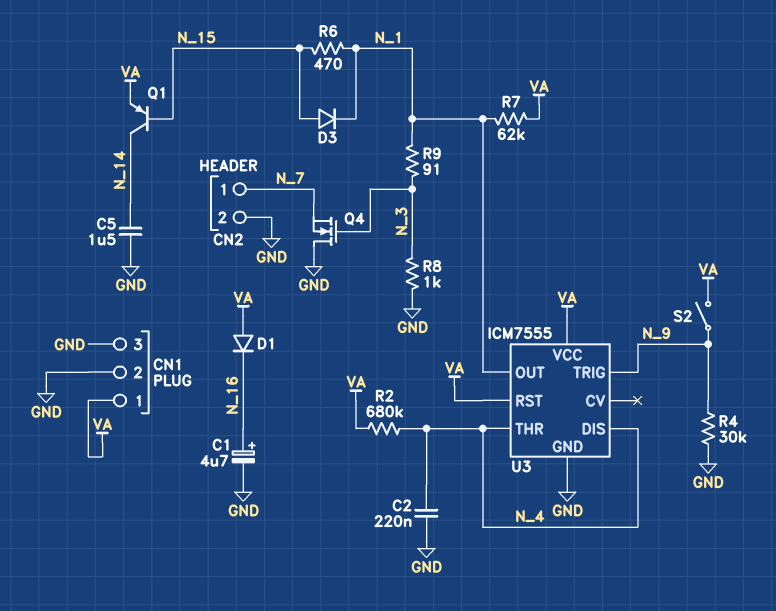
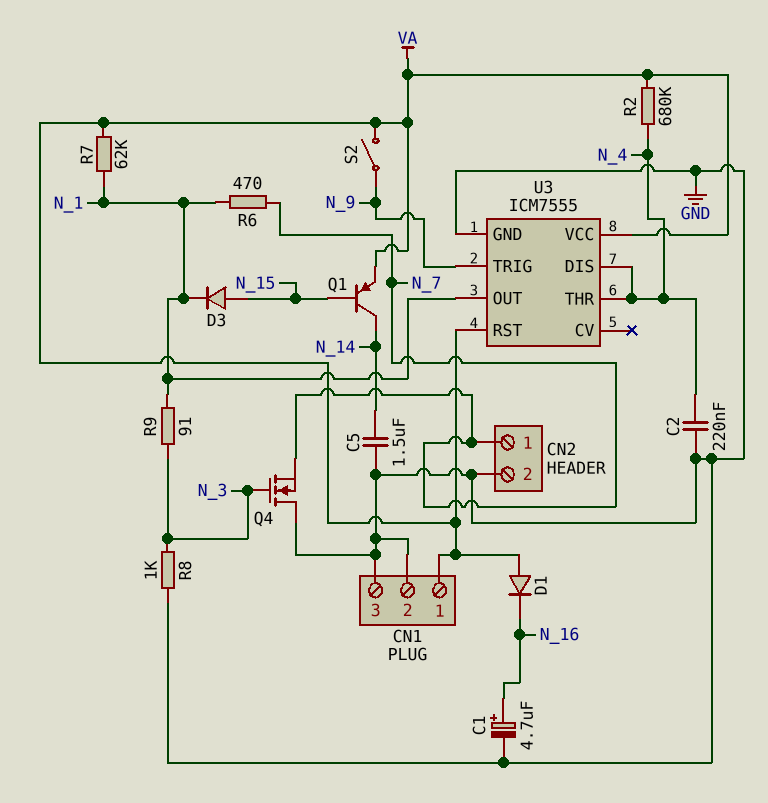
R4: 30k (GND, N_9) -> none
R6: 470 (N_1, N_15) -> 470 (N_1, N_7)

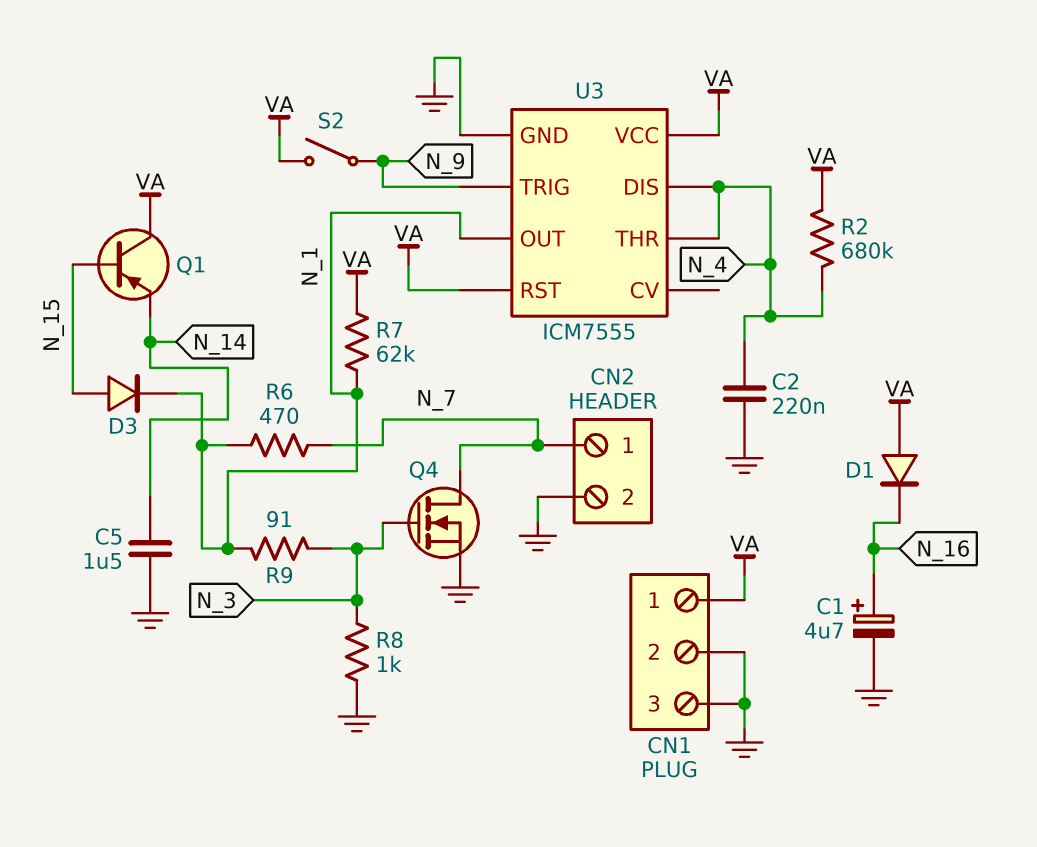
Q1: PNP (B N_15, C N_14, E VA) -> PNP (B N_15, C VA, E N_14)
Q4: NMOS (G N_3, D GND, S N_7) -> NMOS (G N_3, D N_7, S GND)

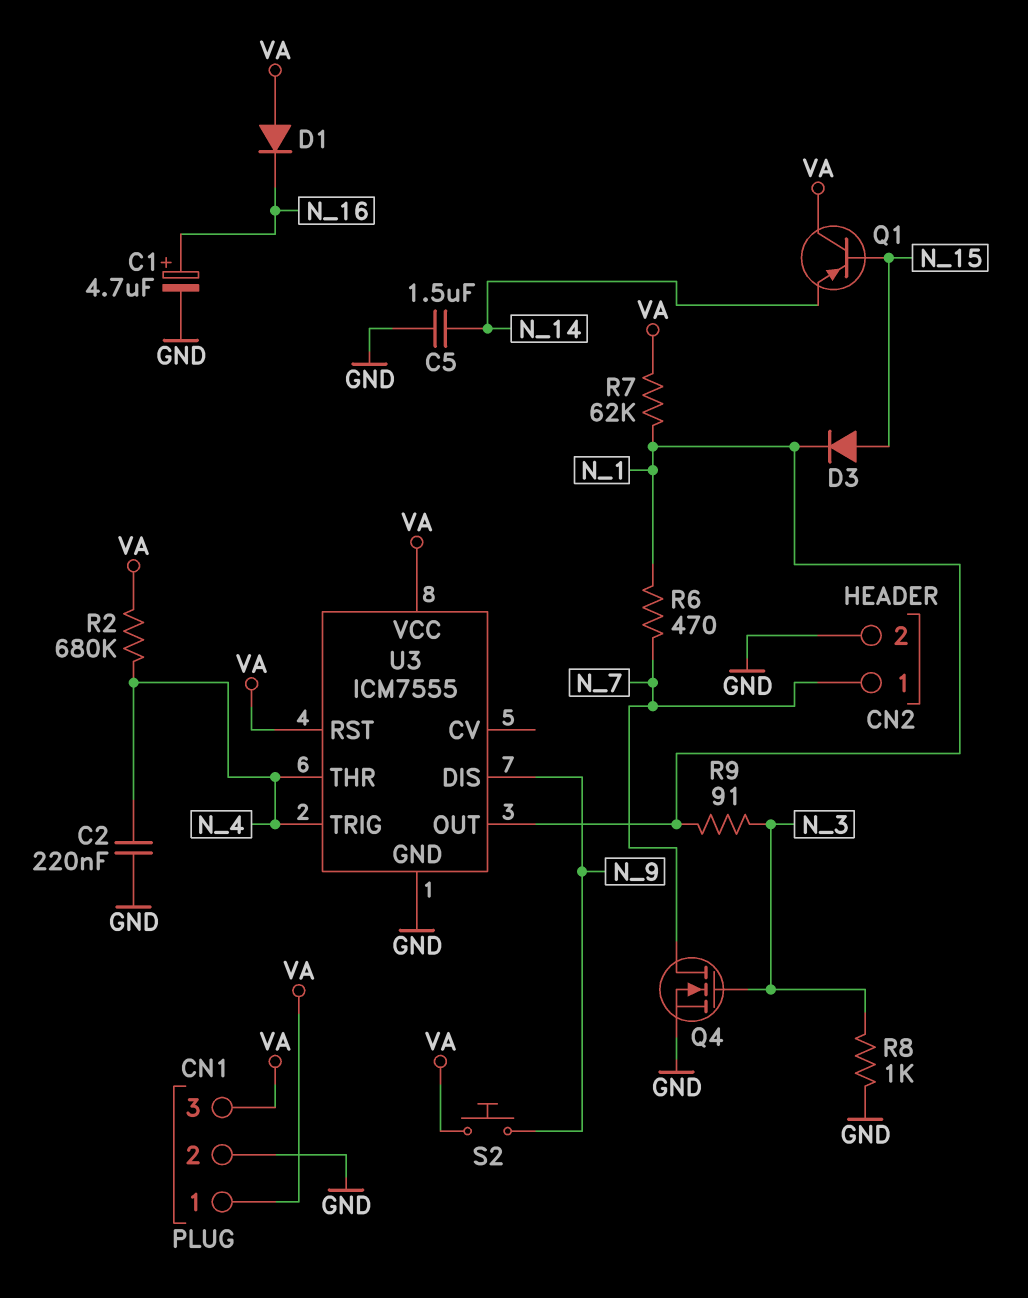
CN1 pin 3: GND -> VA
S2: switch (N_9, VA) -> button (N_9, VA)
U3 pin DIS: N_4 -> N_9
U3 pin TRIG: N_9 -> N_4

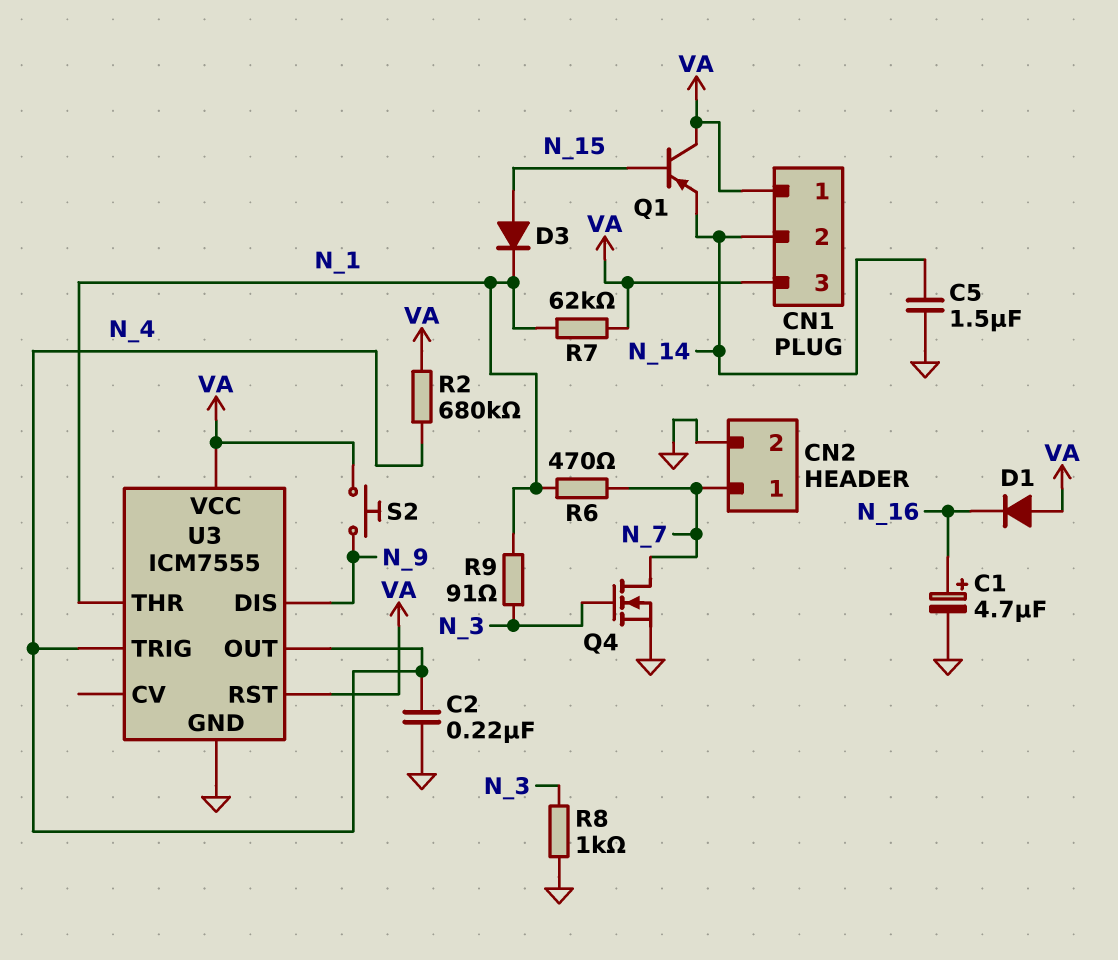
CN1 pin 2: GND -> N_14
U3 pin OUT: N_1 -> N_4
U3 pin THR: N_4 -> N_1

